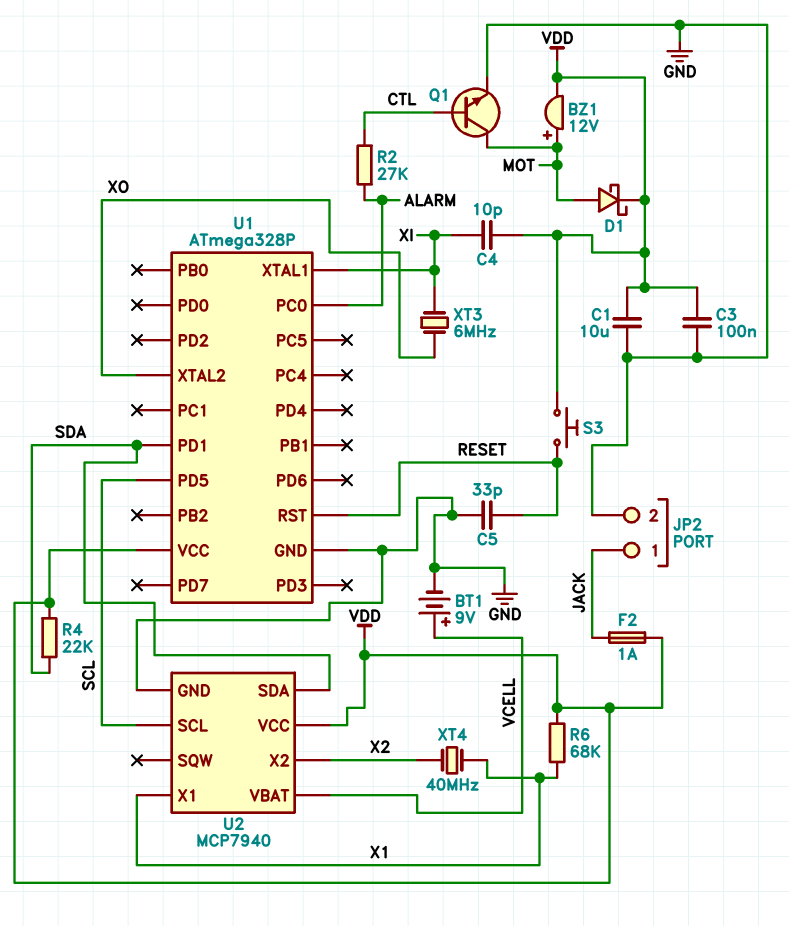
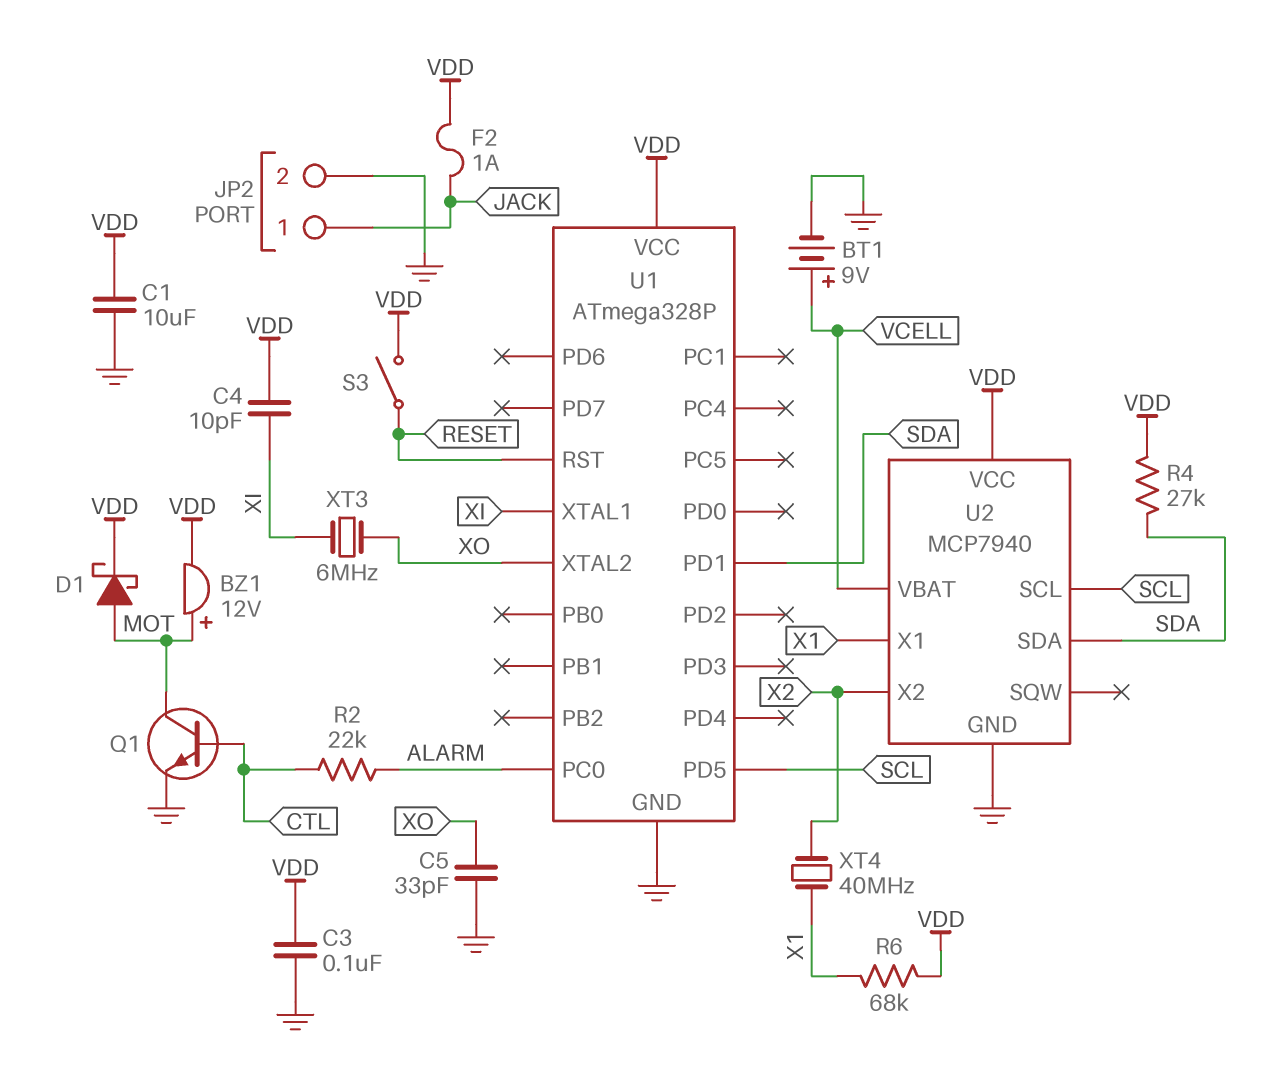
C5: 33pF (GND, RESET) -> 33pF (GND, XO)
R2: 27k (ALARM, CTL) -> 22k (ALARM, CTL)
R4: 22k (SDA, VDD) -> 27k (SDA, VDD)
S3: button (RESET, VDD) -> switch (RESET, VDD)

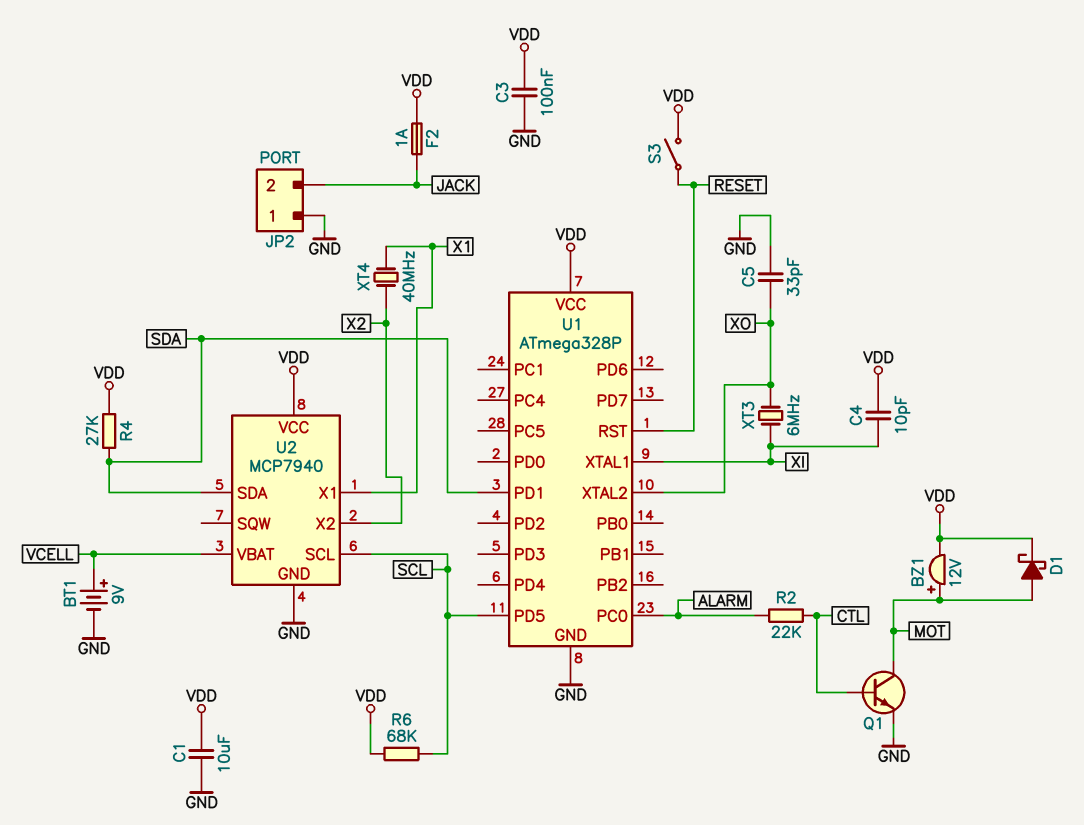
JP2 pin 1: JACK -> GND
JP2 pin 2: GND -> JACK
R6: 68k (VDD, X1) -> 68k (SCL, VDD)

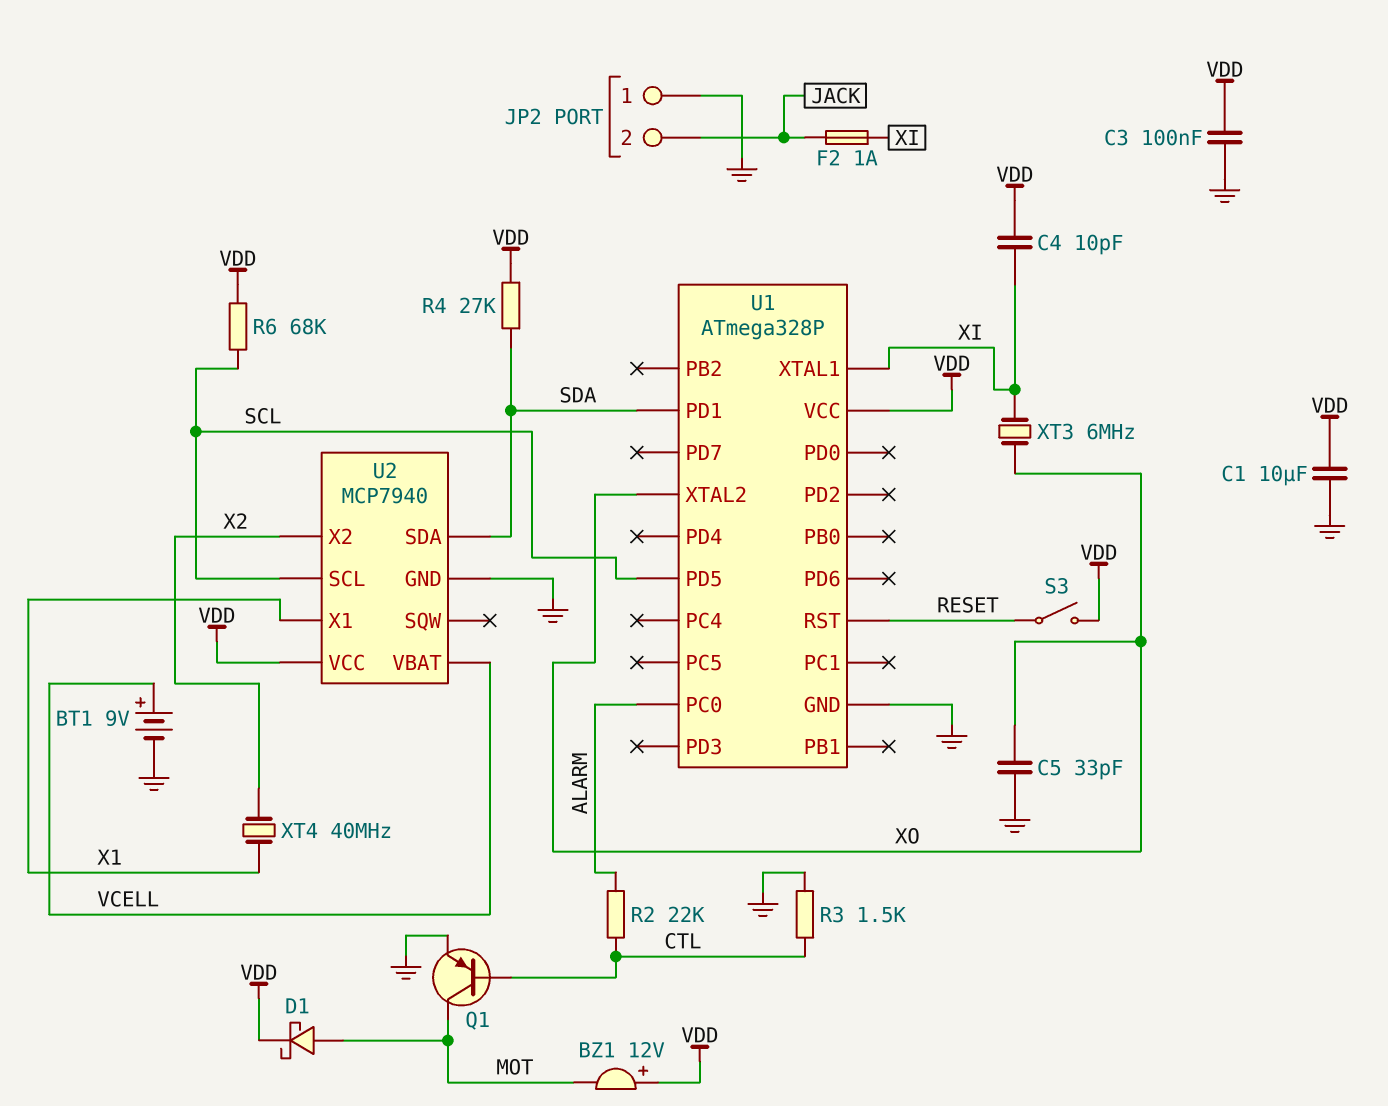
BZ1: buzzer 12V (plus MOT, minus VDD) -> buzzer 12V (plus VDD, minus MOT)
F2: 1A (JACK, VDD) -> 1A (JACK, XI)
Q1: NPN (B CTL, C MOT, E GND) -> PNP (B CTL, C MOT, E GND)
R3: none -> 1.5k (CTL, GND)

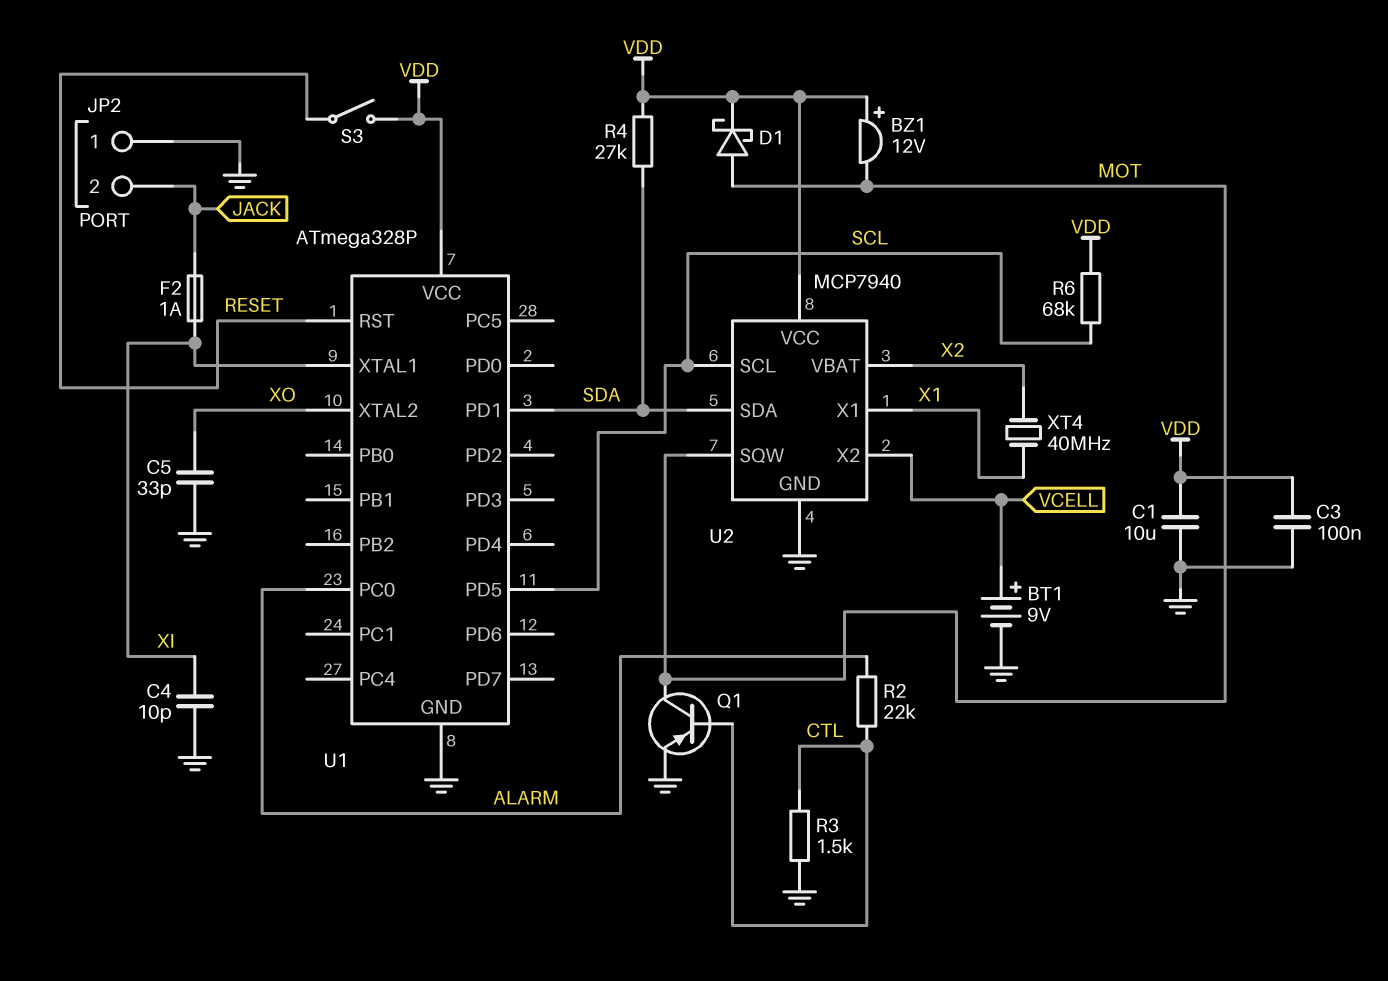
C4: 10pF (VDD, XI) -> 10pF (GND, XI)
U2 pin SQW: none -> MOT
U2 pin VBAT: VCELL -> X2
U2 pin X2: X2 -> VCELL
XT3: 6MHz (XI, XO) -> none

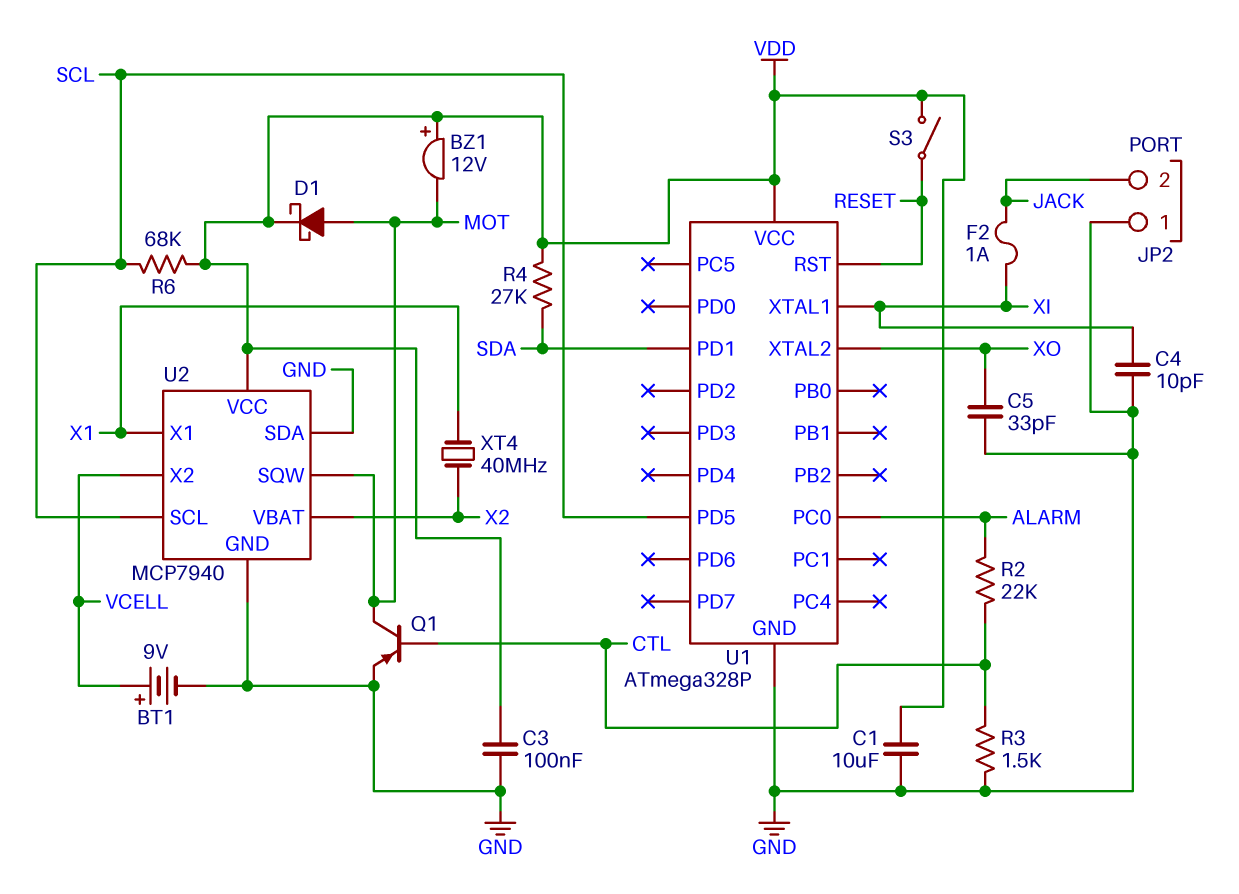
U2 pin SDA: SDA -> GND

